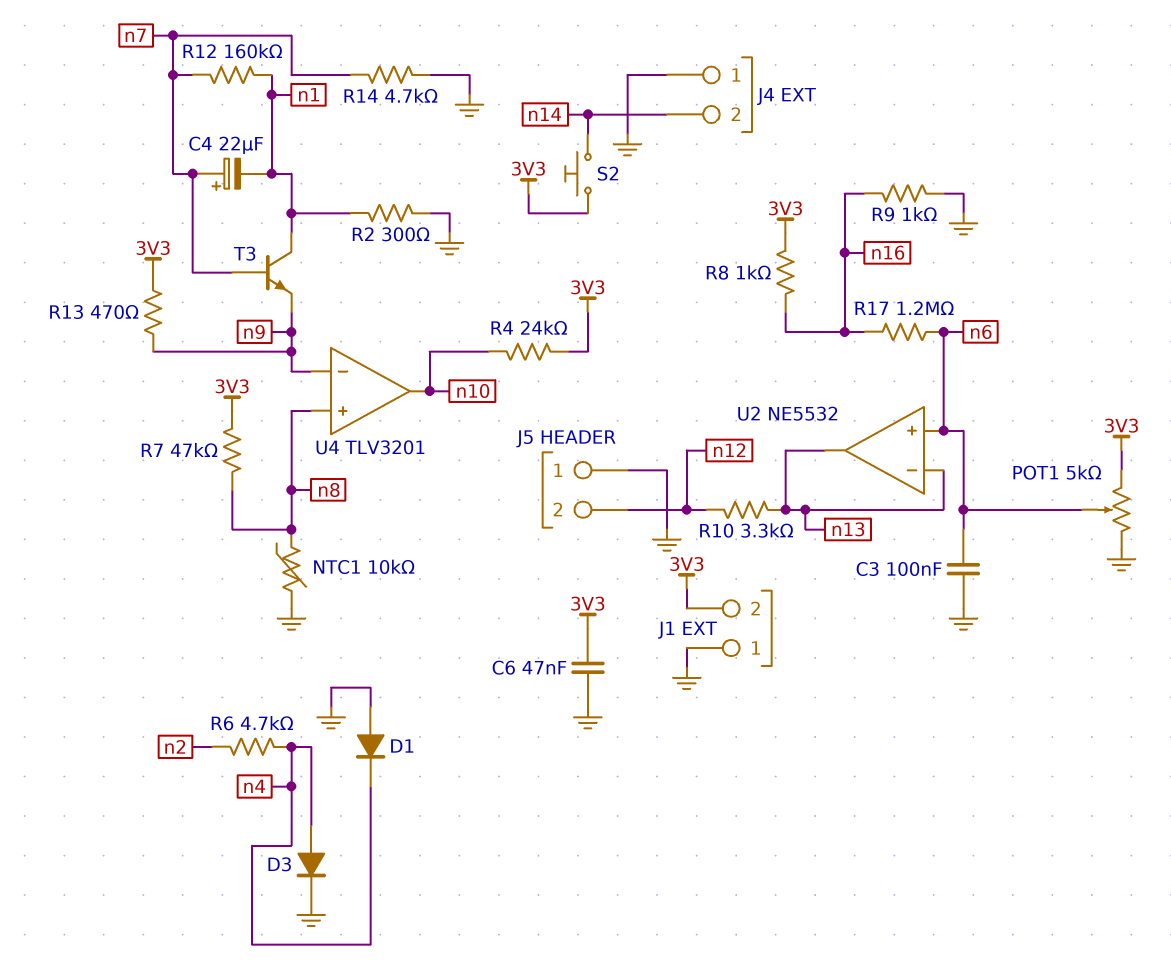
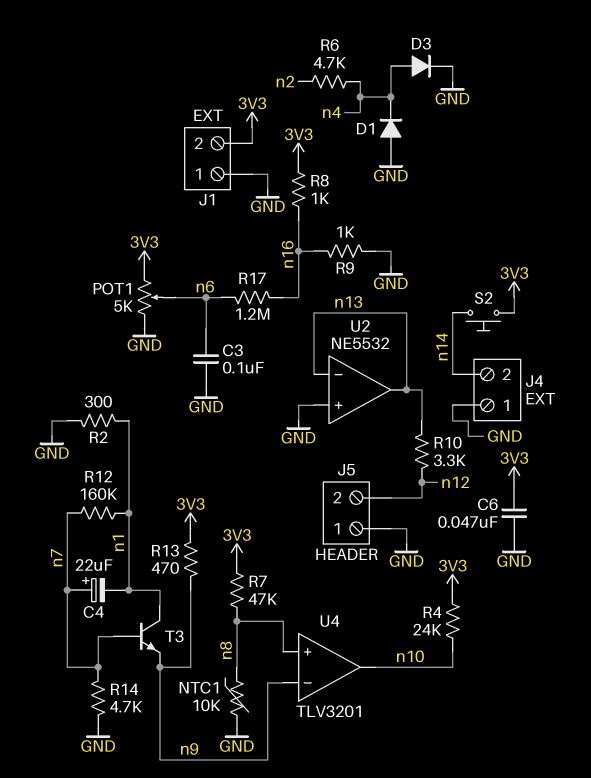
U2 pin in+: n6 -> GND

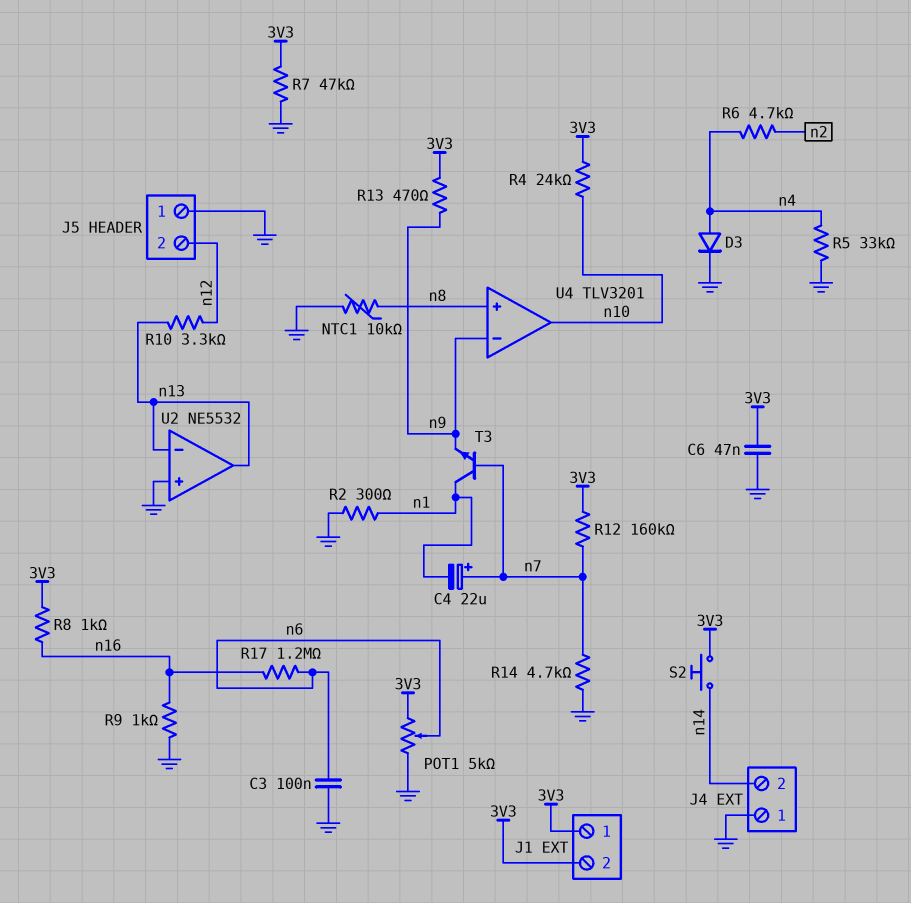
D1: diode (A GND, K n4) -> none
J1 pin 1: GND -> 3V3
R5: none -> 33k (GND, n4)
R7: 47k (3V3, n8) -> 47k (3V3, GND)
R12: 160k (n1, n7) -> 160k (3V3, n7)

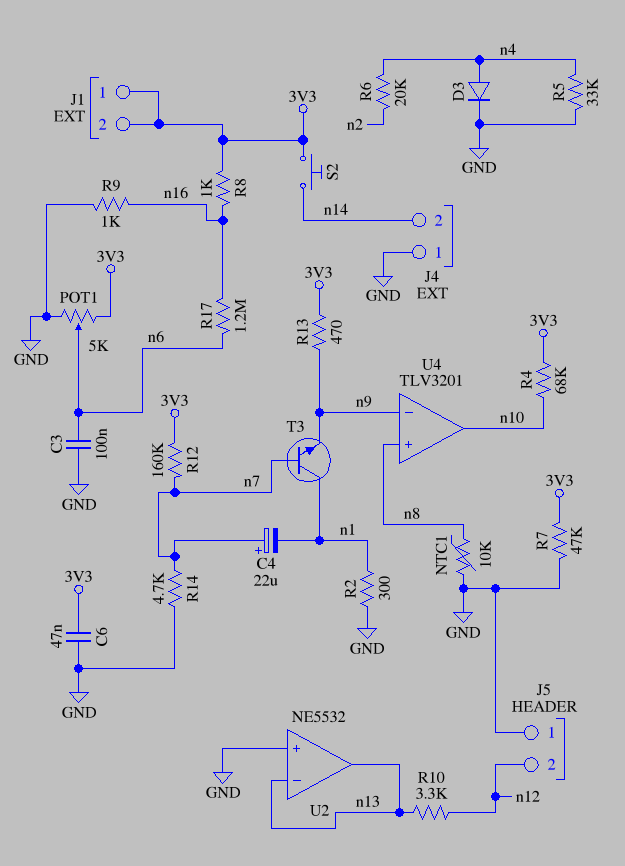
R4: 24k (3V3, n10) -> 68k (3V3, n10)
R6: 4.7k (n2, n4) -> 20k (n2, n4)

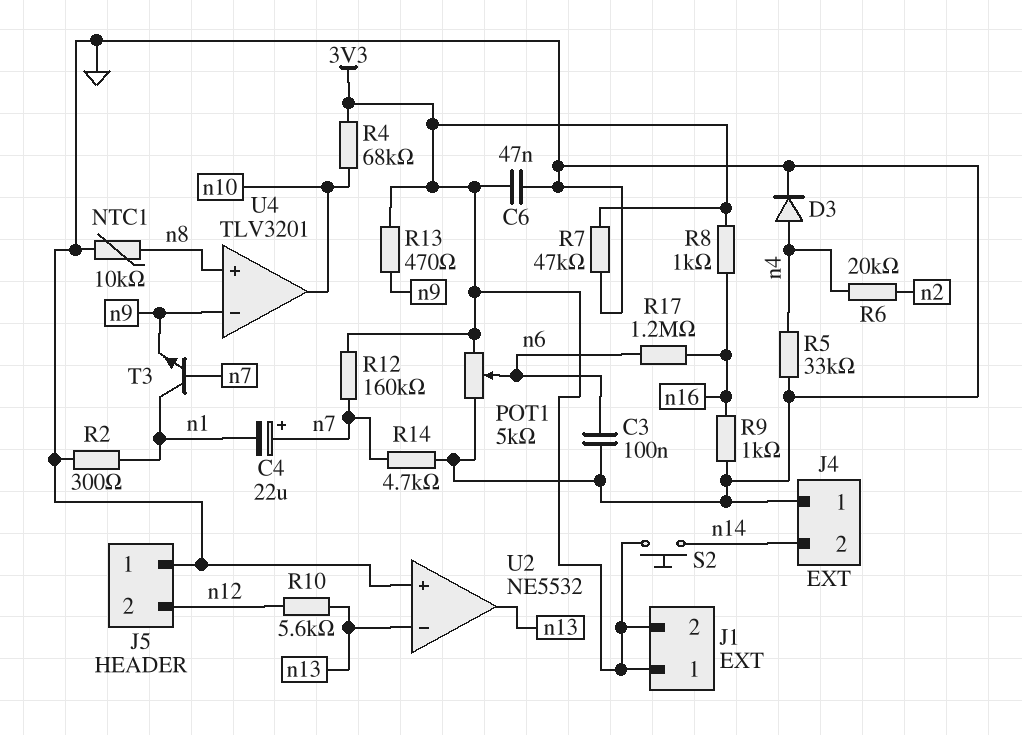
R10: 3.3k (n12, n13) -> 5.6k (n12, n13)

